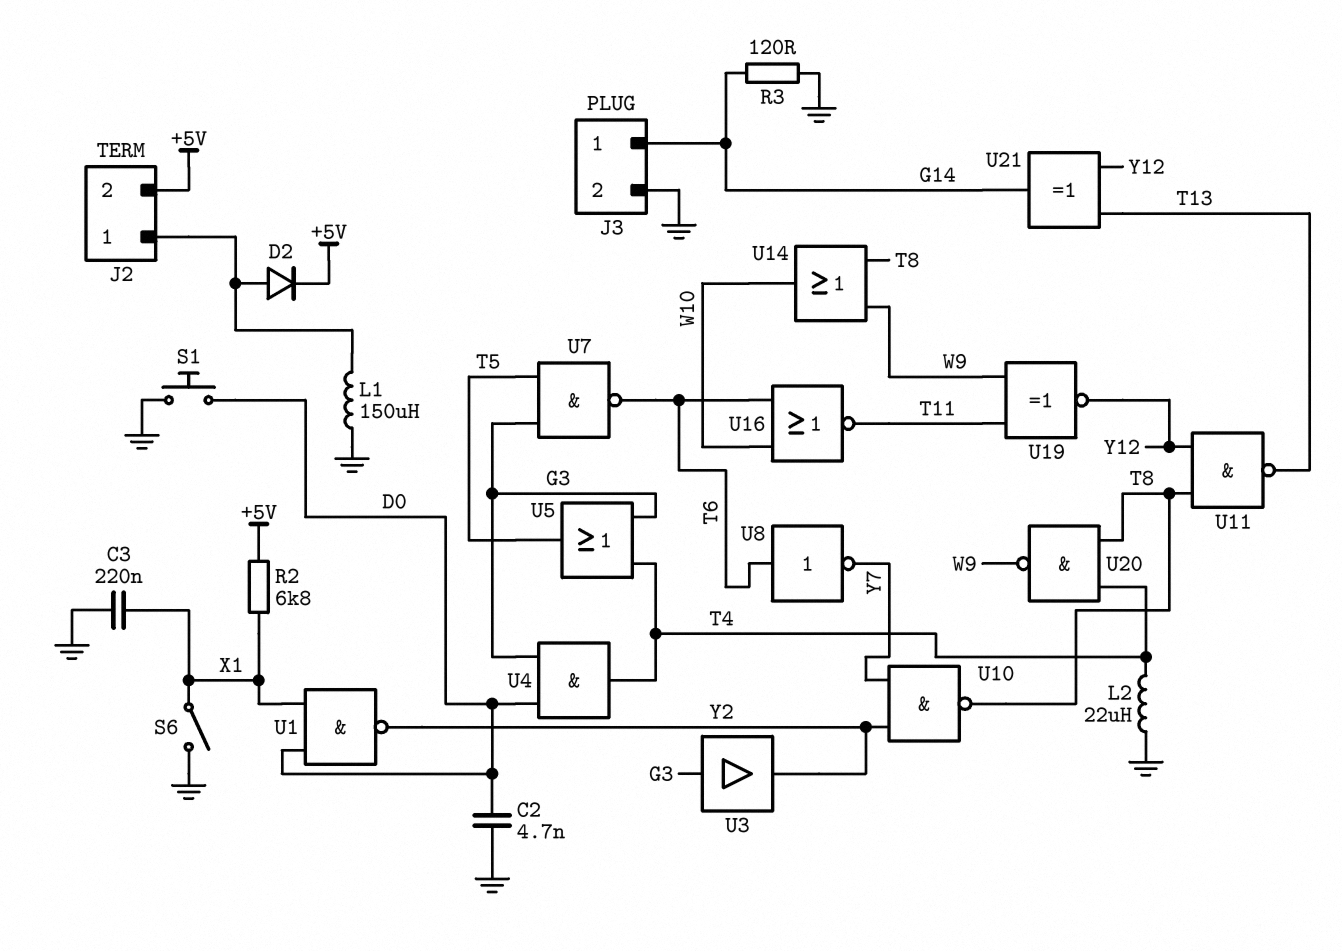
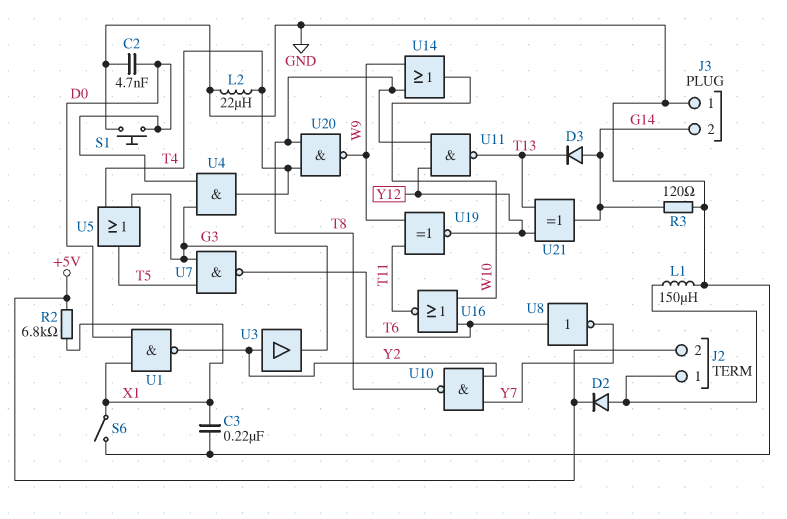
D3: none -> diode (A G14, K T13)
J3 pin 1: G14 -> GND
J3 pin 2: GND -> G14
U3: buffer (in G3, out Y2) -> buffer (in Y2, out G3)

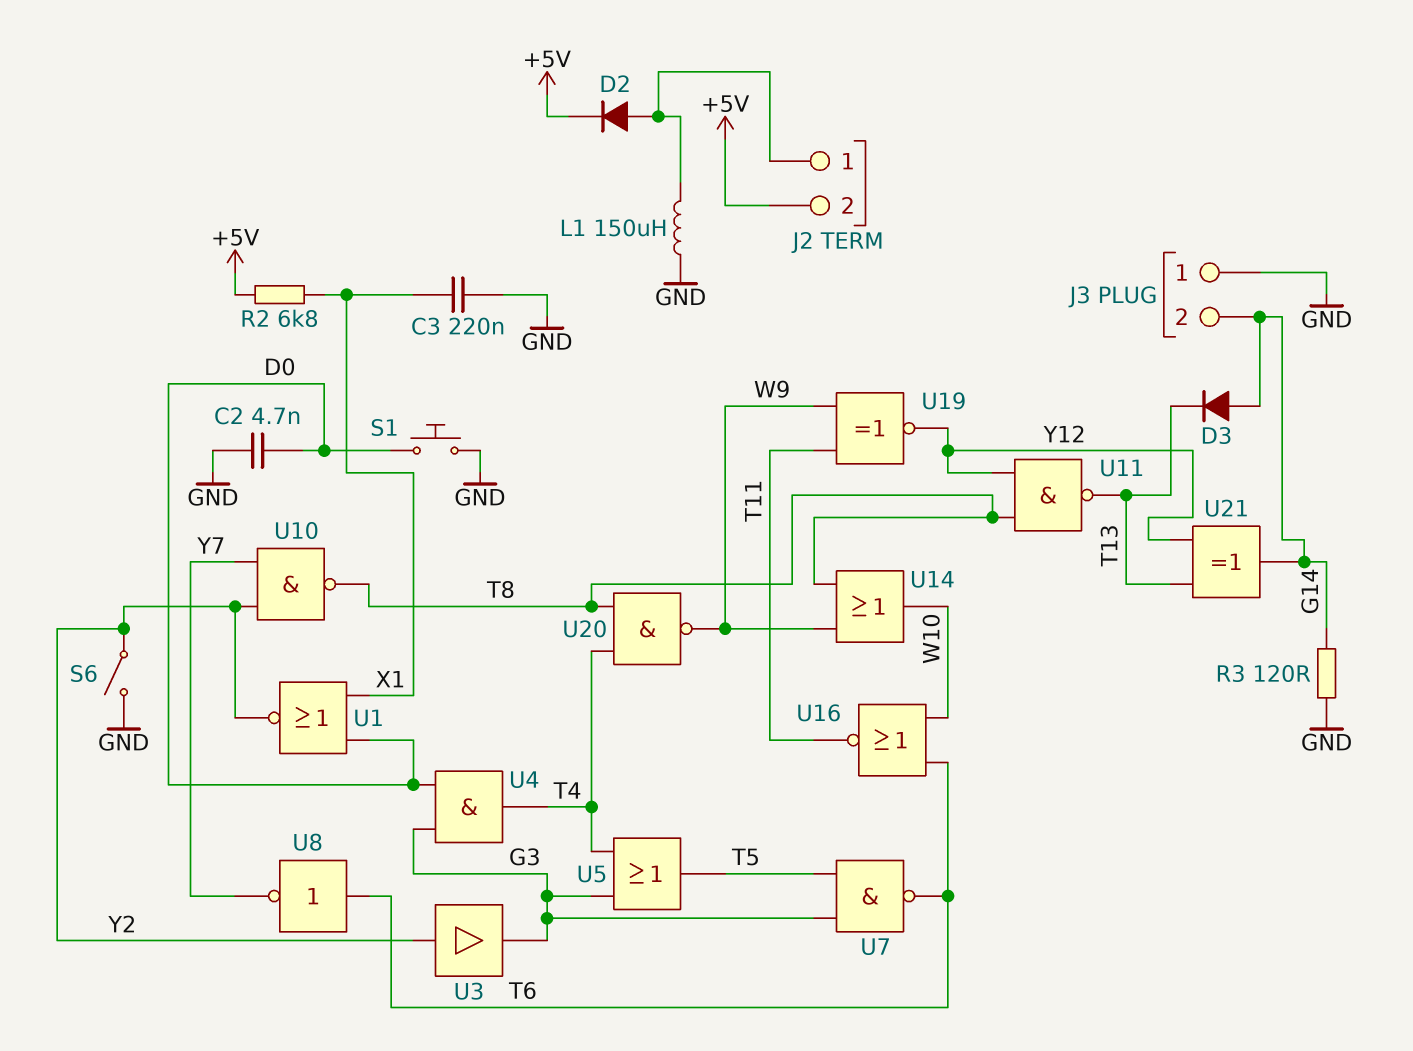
L2: 22uH (GND, T4) -> none
S6: switch (GND, X1) -> switch (GND, Y2)
U1: NAND (in D0, in X1, out Y2) -> NOR (in D0, in X1, out Y2)

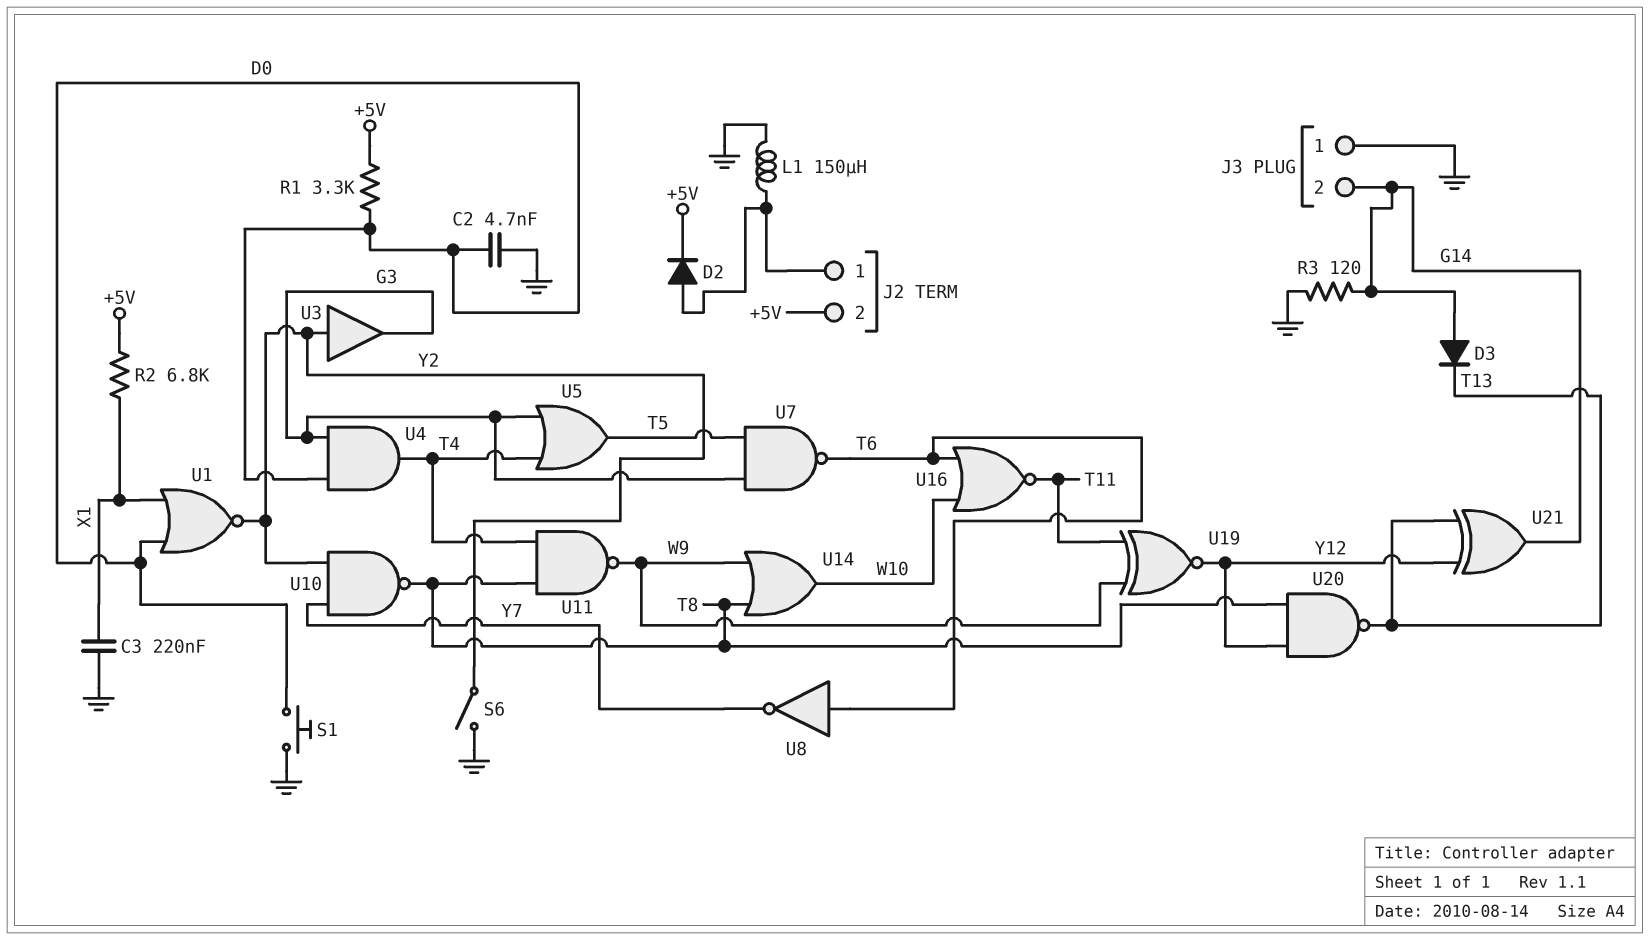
R1: none -> 3.3k (+5V, D0)
U11: NAND (in T8, in Y12, out T13) -> NAND (in T4, in T8, out W9)
U20: NAND (in T4, in T8, out W9) -> NAND (in T8, in Y12, out T13)

